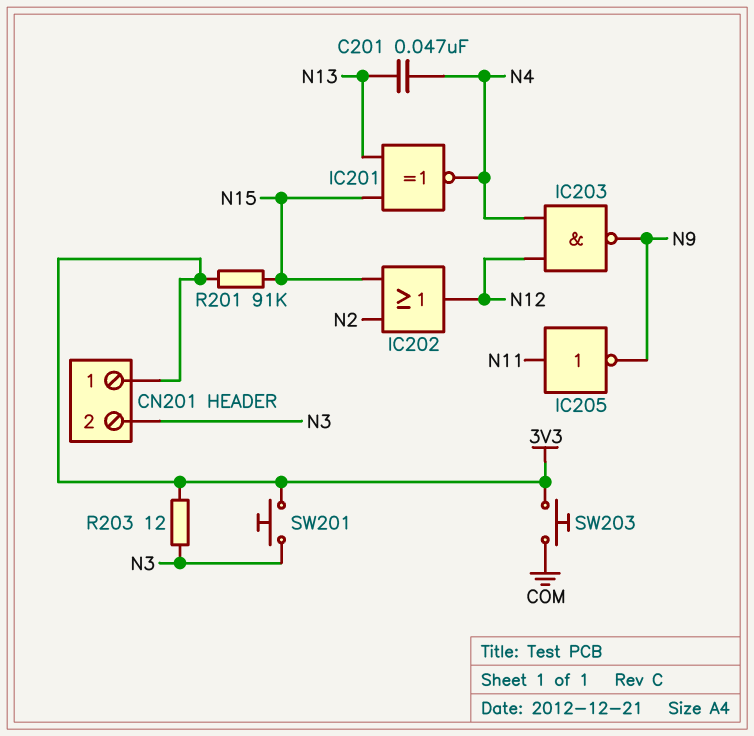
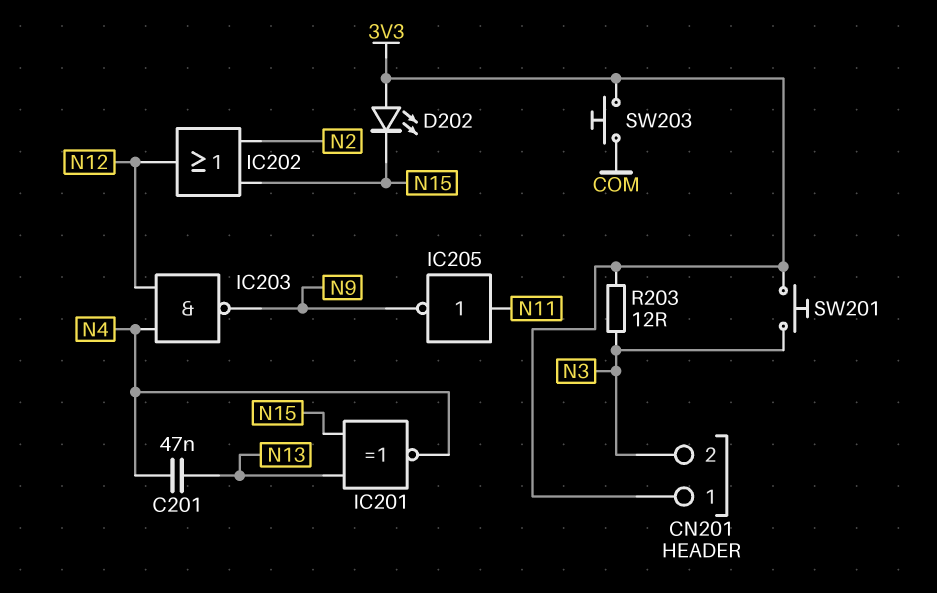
D202: none -> LED (A 3V3, K N15)
R201: 91k (3V3, N15) -> none

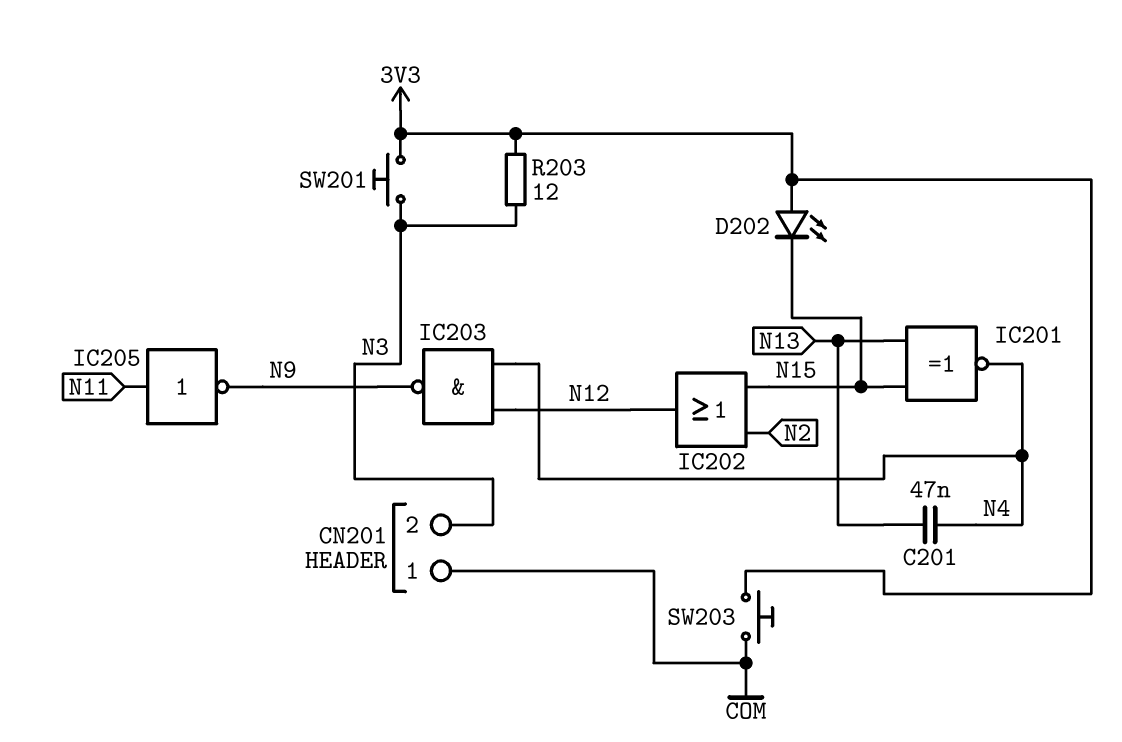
CN201 pin 1: 3V3 -> COM

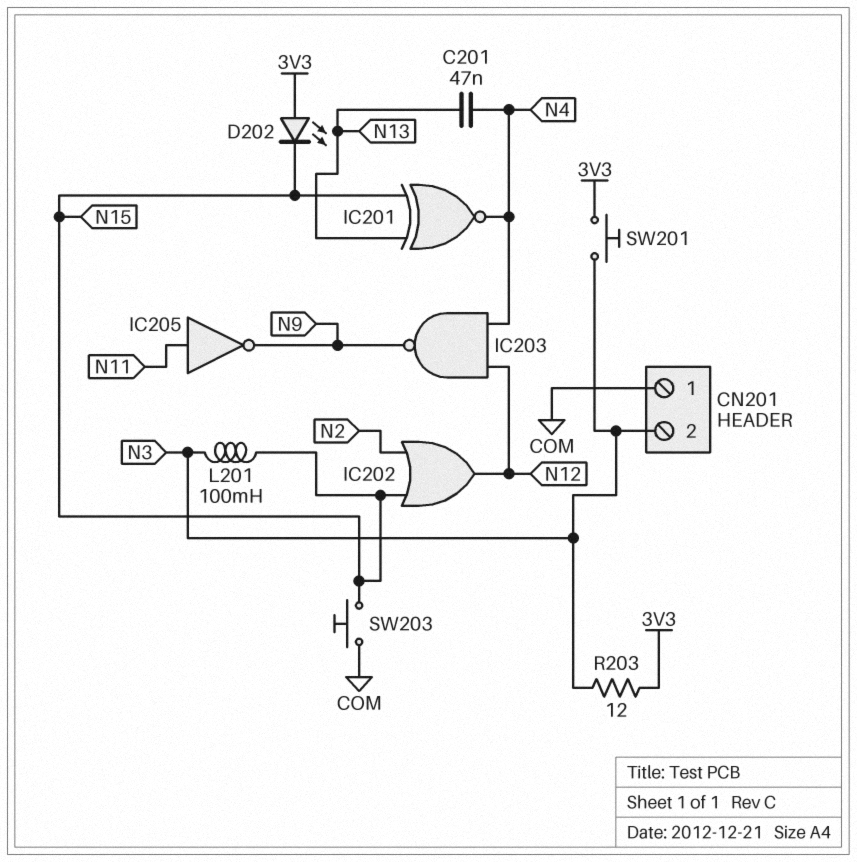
L201: none -> 100mH (N3, N15)
SW203: button (3V3, COM) -> button (COM, N15)

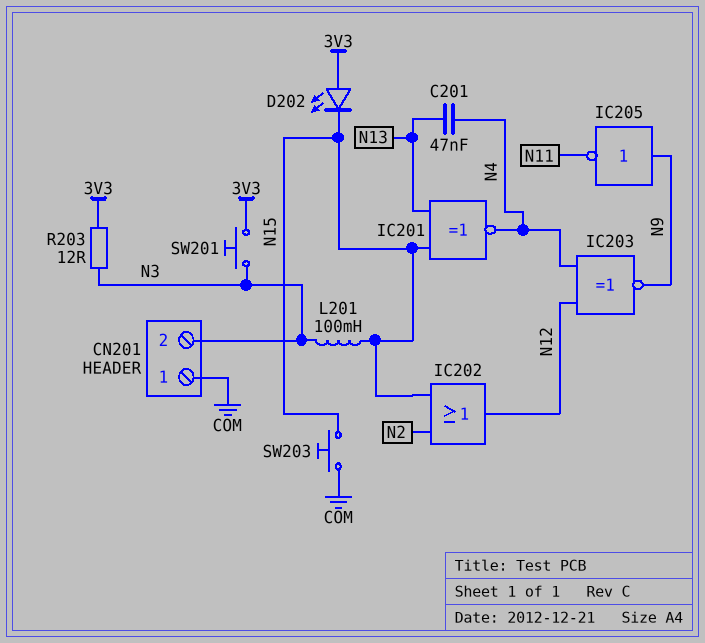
IC203: NAND (in N4, in N12, out N9) -> XNOR (in N4, in N12, out N9)
IC205: NOT (in N11, out N9) -> NOT (in N9, out N11)

